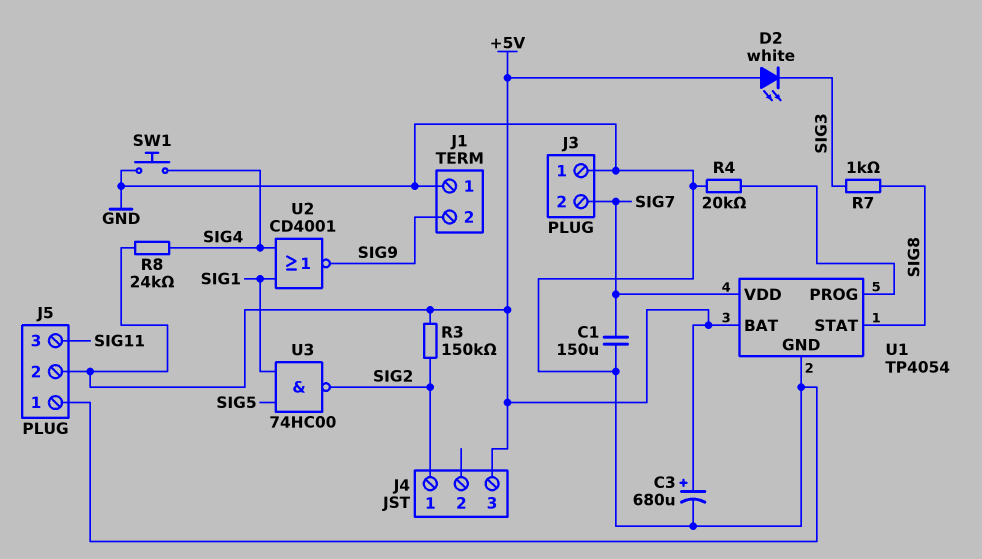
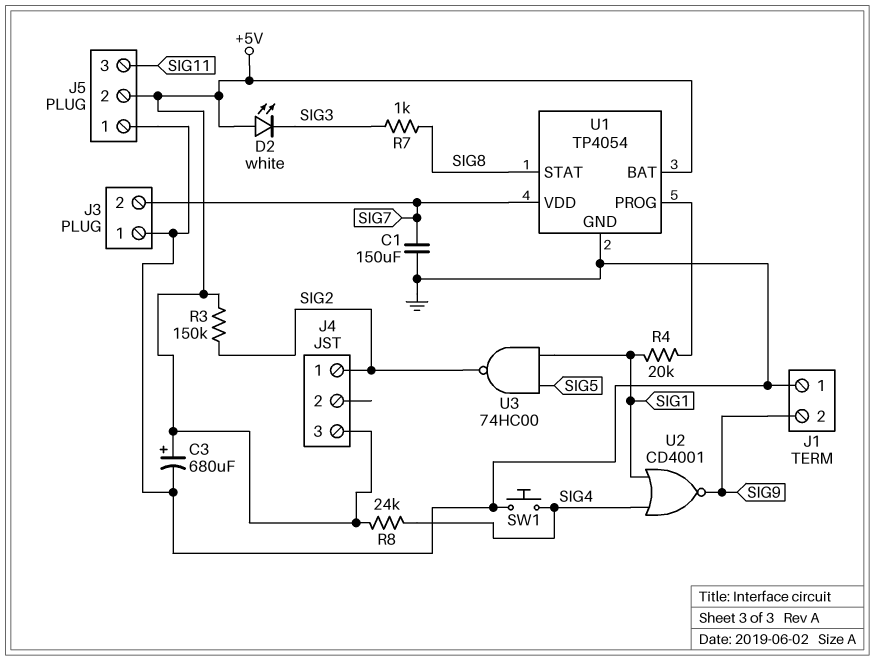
R4: 20k (GND, U1/PROG) -> 20k (SIG1, U1/PROG)

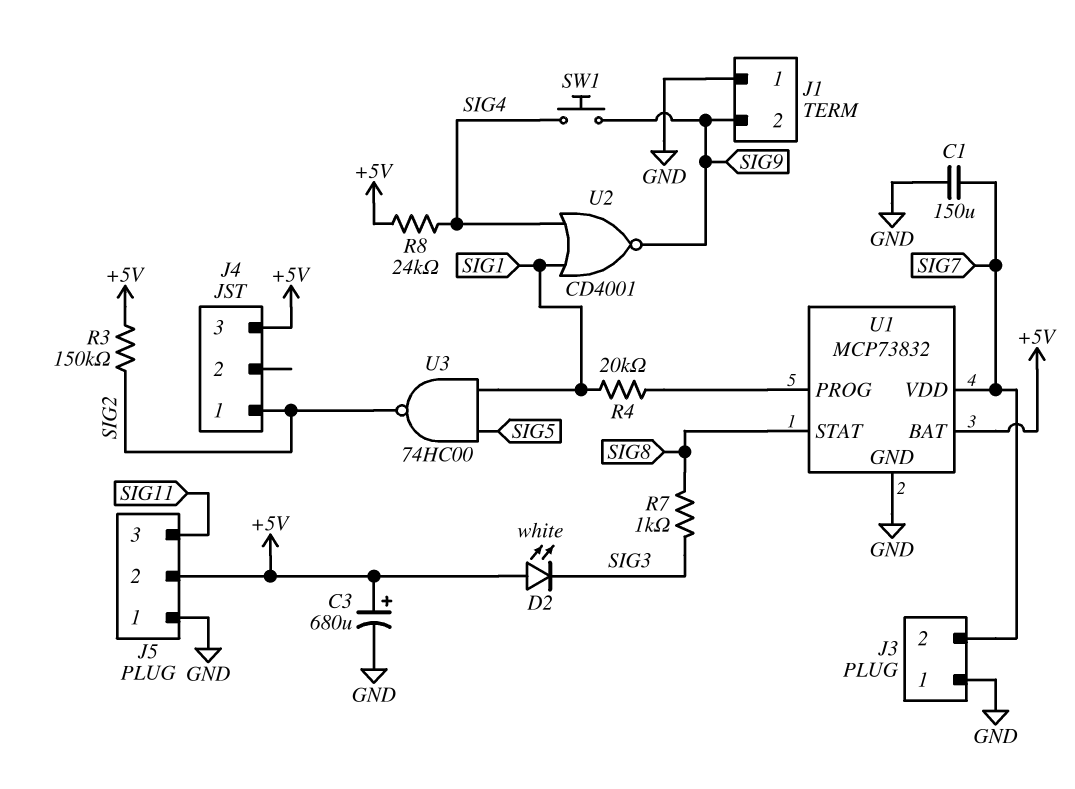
SW1: button (GND, SIG4) -> button (SIG4, SIG9)
U1: TP4054 -> MCP73832

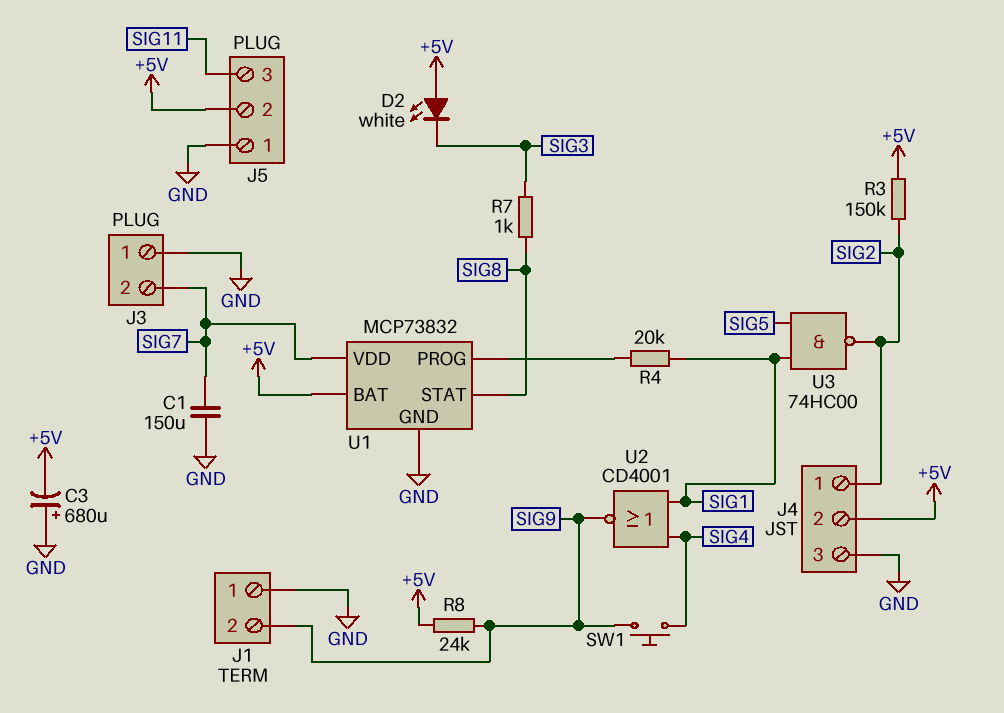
C3: 680uF (plus +5V, minus GND) -> 680uF (plus GND, minus +5V)
J4 pin 2: none -> +5V
J4 pin 3: +5V -> GND
R8: 24k (+5V, SIG4) -> 24k (+5V, SIG9)

